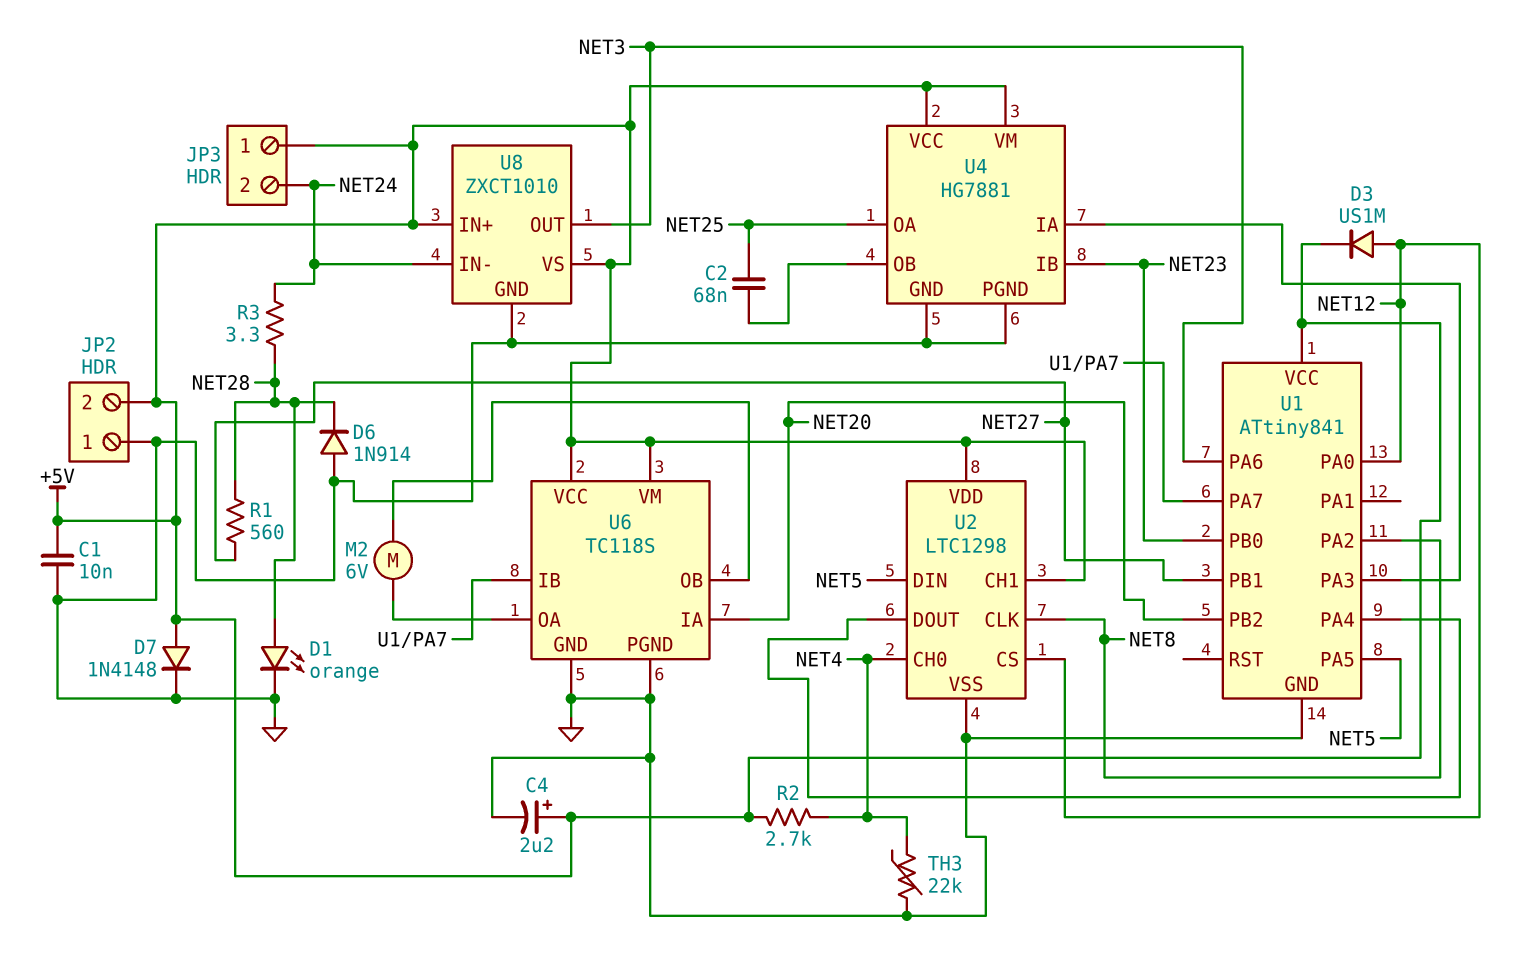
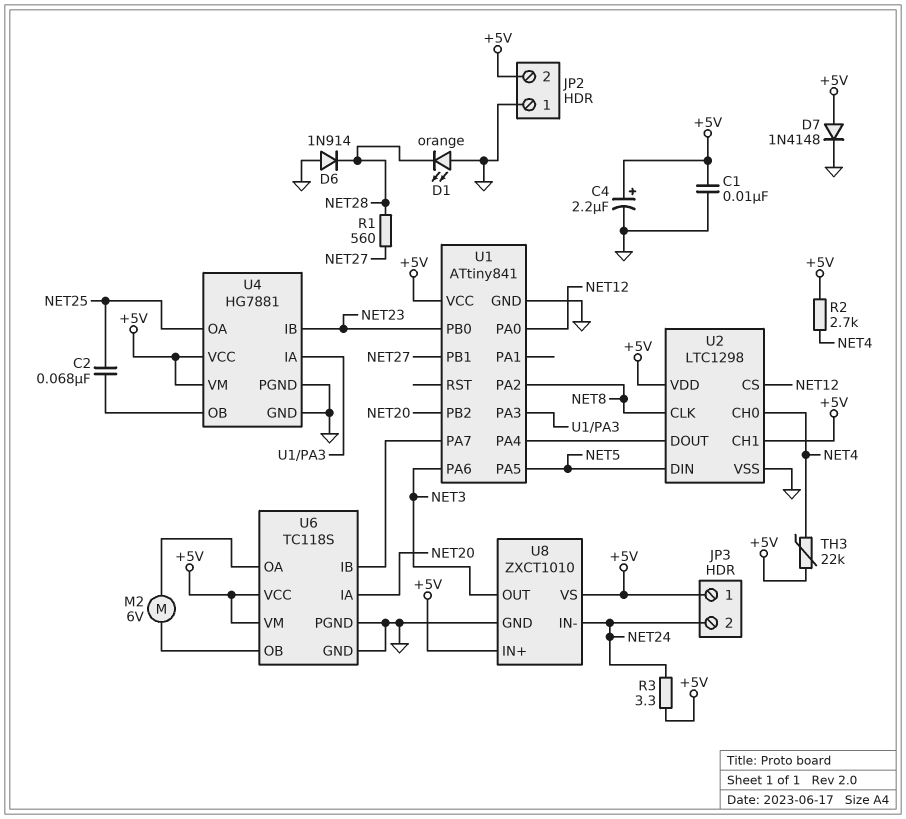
D1: LED orange (A NET28, K GND) -> LED orange (A GND, K NET28)
D3: diode US1M (A NET12, K +5V) -> none
R3: 3.3 (NET24, NET28) -> 3.3 (+5V, NET24)
TH3: 22k (GND, NET4) -> 22k (+5V, NET4)

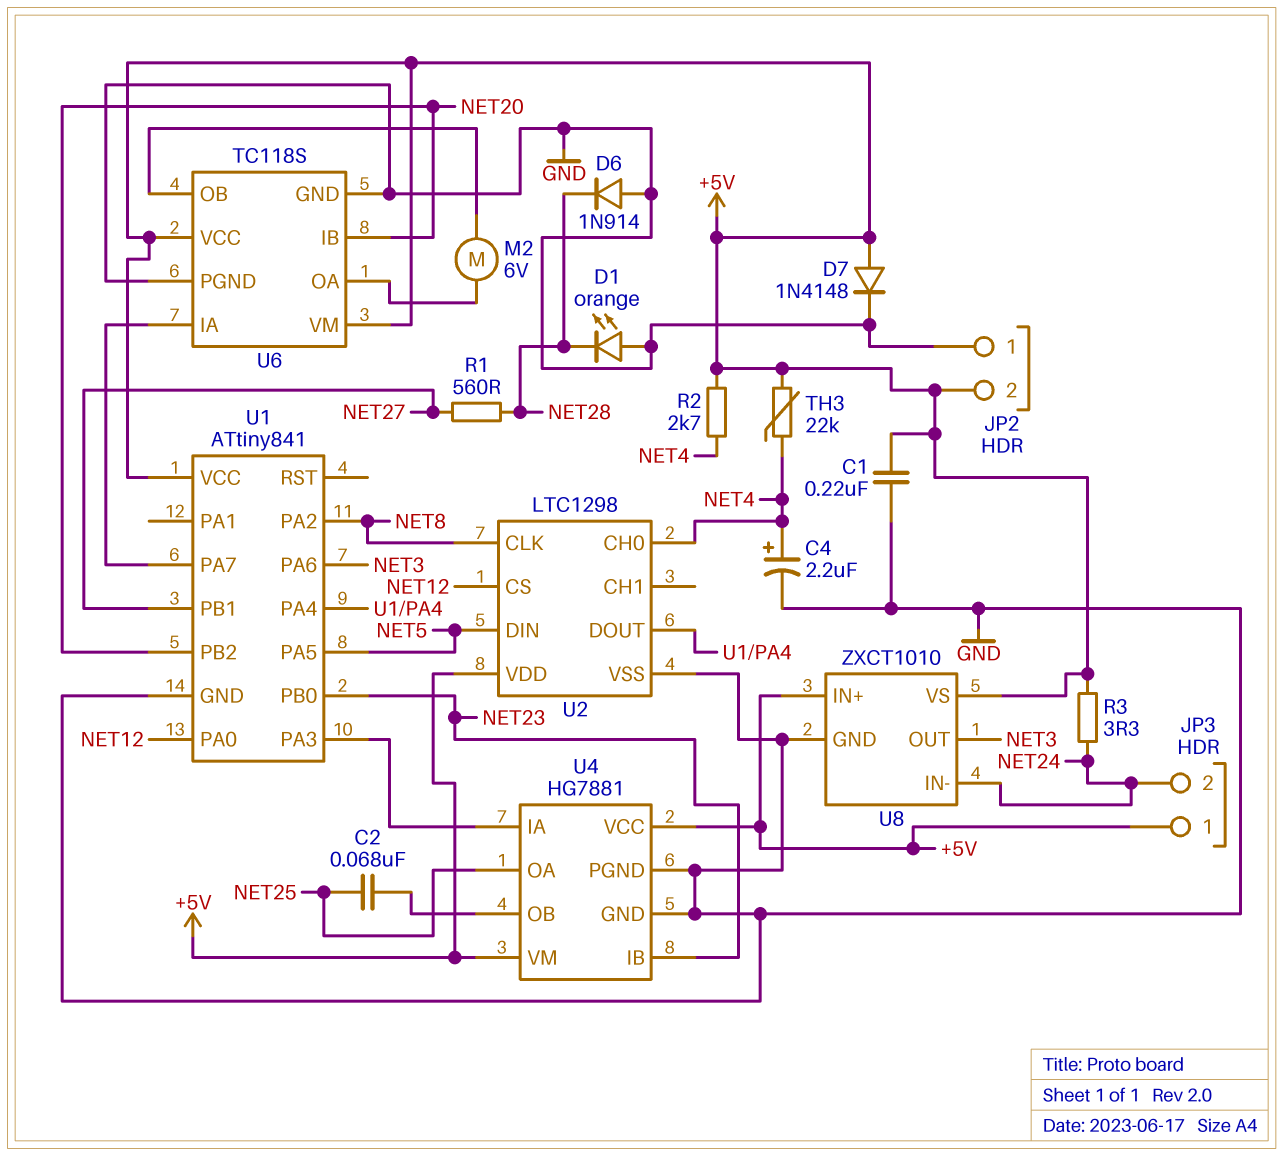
C1: 10nF (+5V, GND) -> 220nF (+5V, GND)
C4: 2.2uF (plus +5V, minus GND) -> 2.2uF (plus NET4, minus GND)
U2 pin CH1: +5V -> none
U6 pin IA: NET20 -> U1/PA7
U6 pin IB: U1/PA7 -> NET20

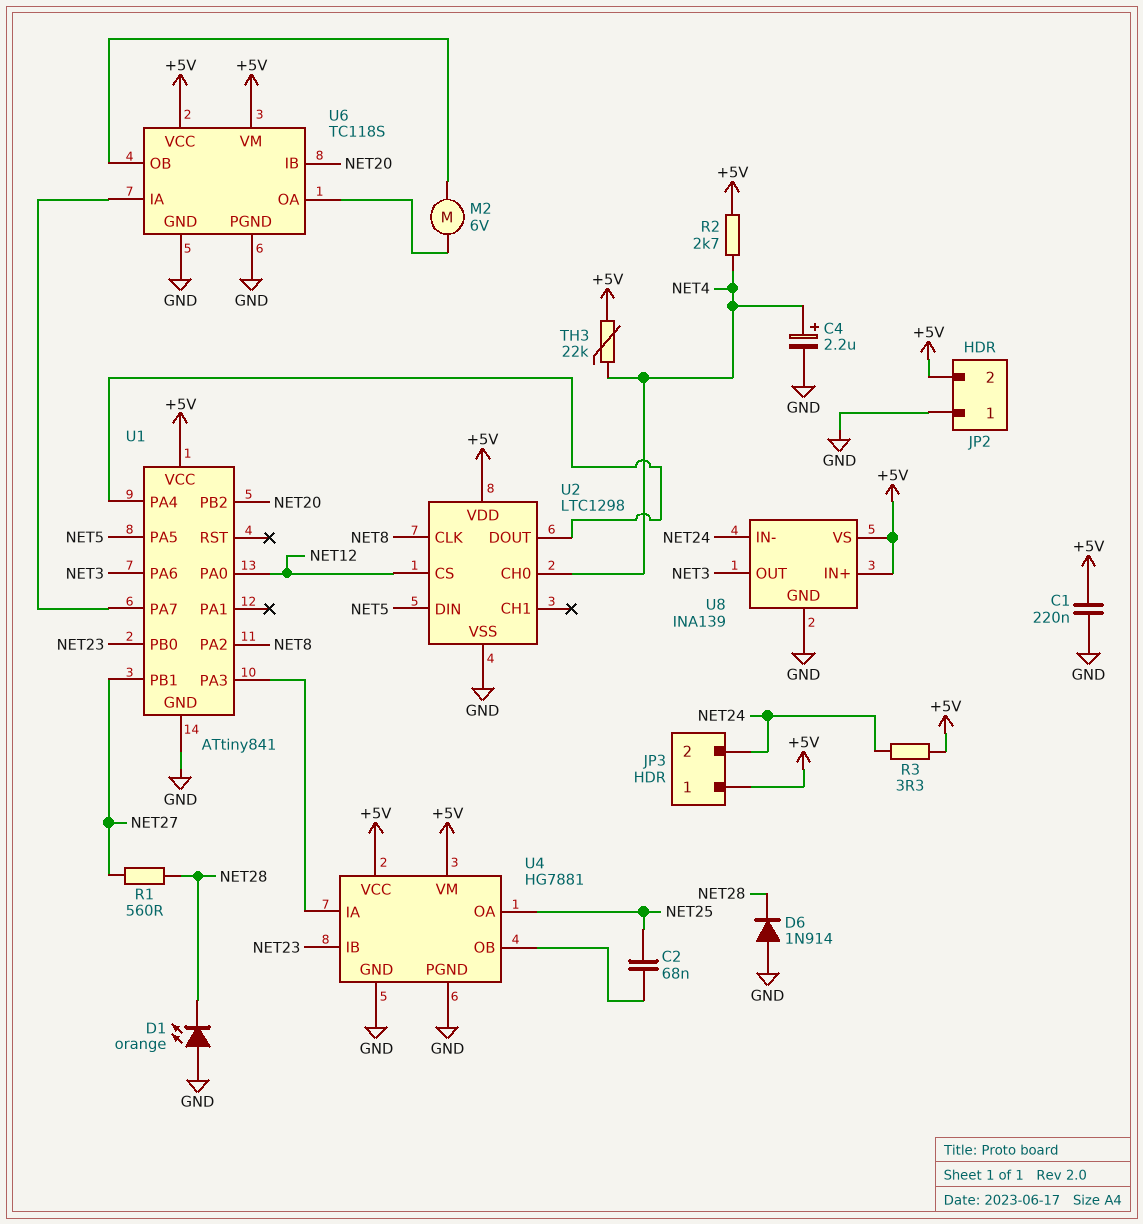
D7: diode 1N4148 (A +5V, K GND) -> none
U8: ZXCT1010 -> INA139

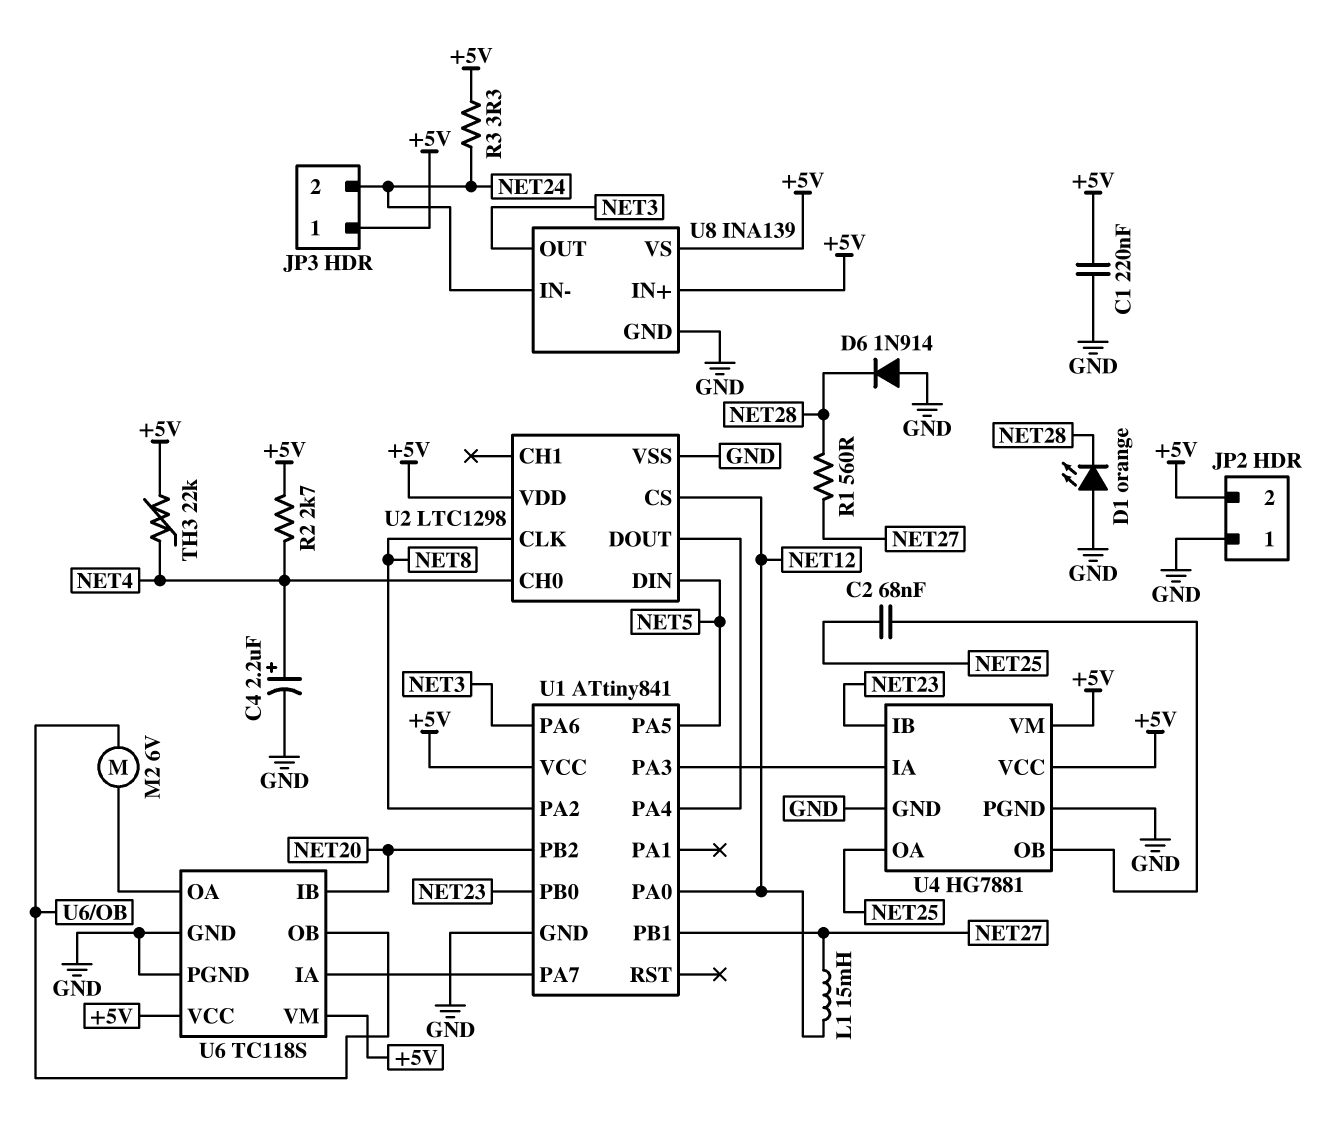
L1: none -> 15mH (NET12, NET27)

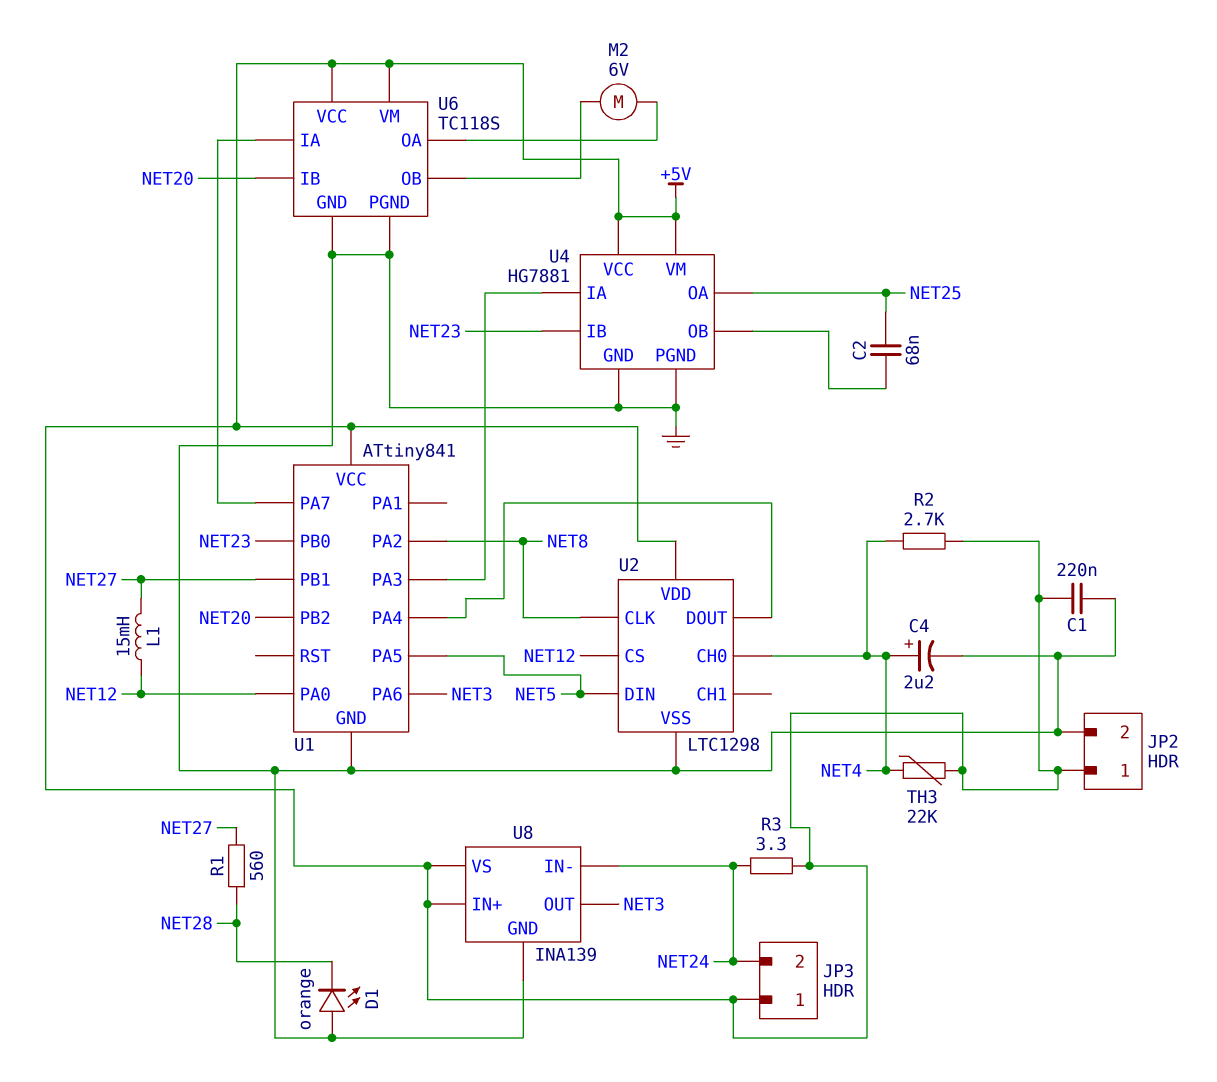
D6: diode 1N914 (A GND, K NET28) -> none
JP2 pin 1: GND -> +5V
JP2 pin 2: +5V -> GND

